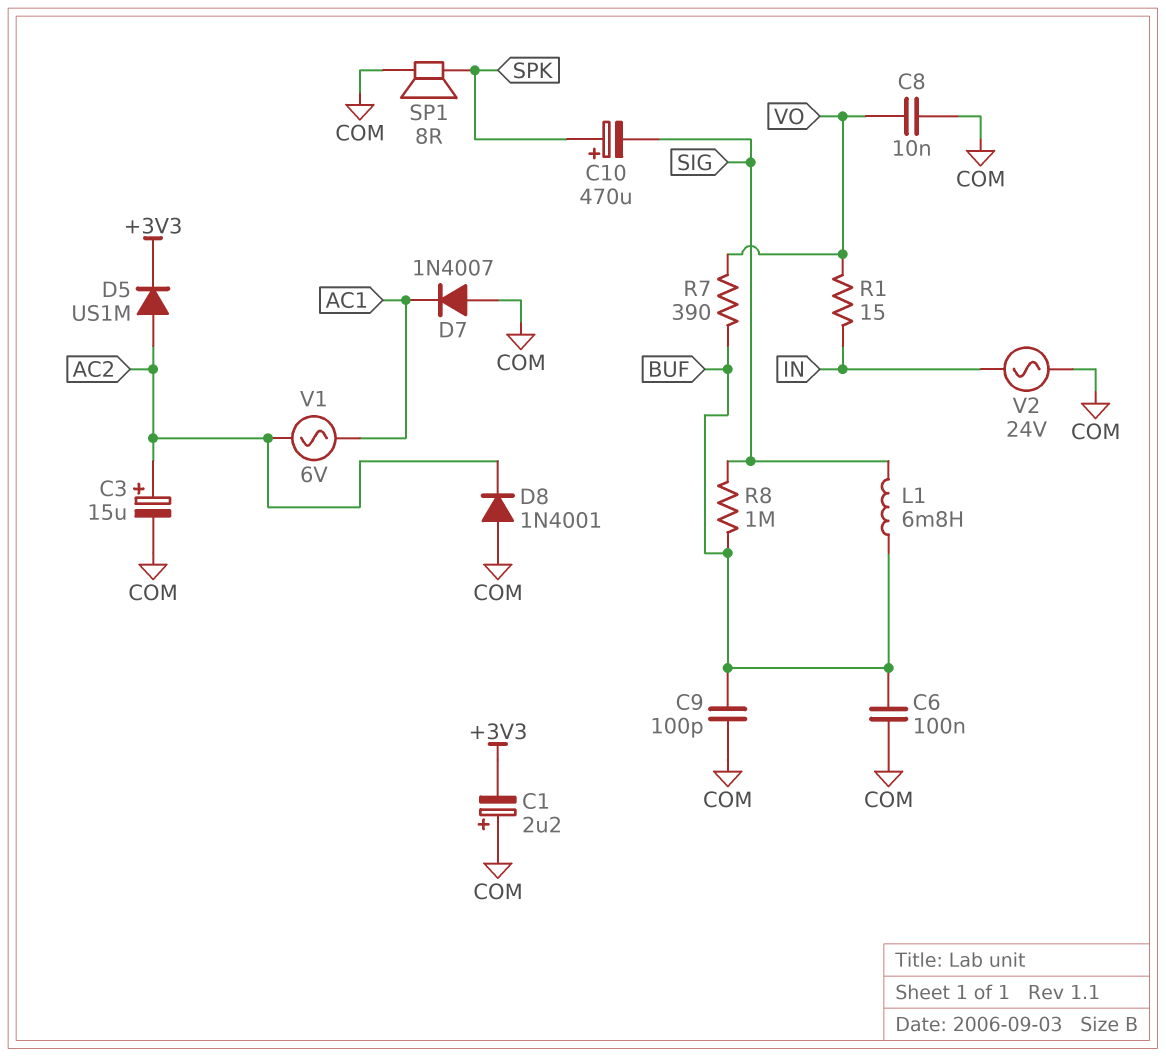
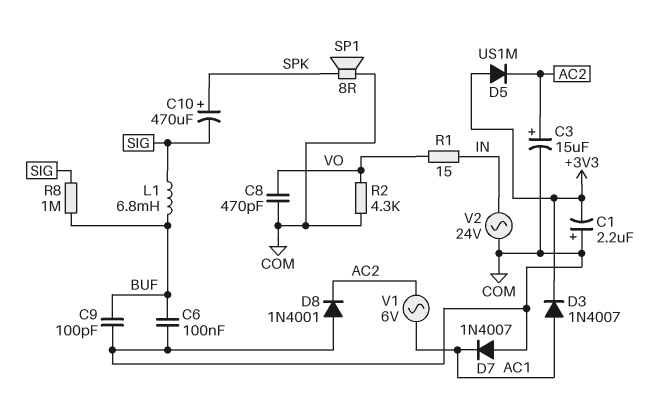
C8: 10nF (COM, VO) -> 470pF (COM, VO)
D3: none -> diode 1N4007 (A AC1, K +3V3)
D5: diode US1M (A AC2, K +3V3) -> diode US1M (A +3V3, K AC2)
R2: none -> 4.3k (COM, VO)
R7: 390 (BUF, VO) -> none

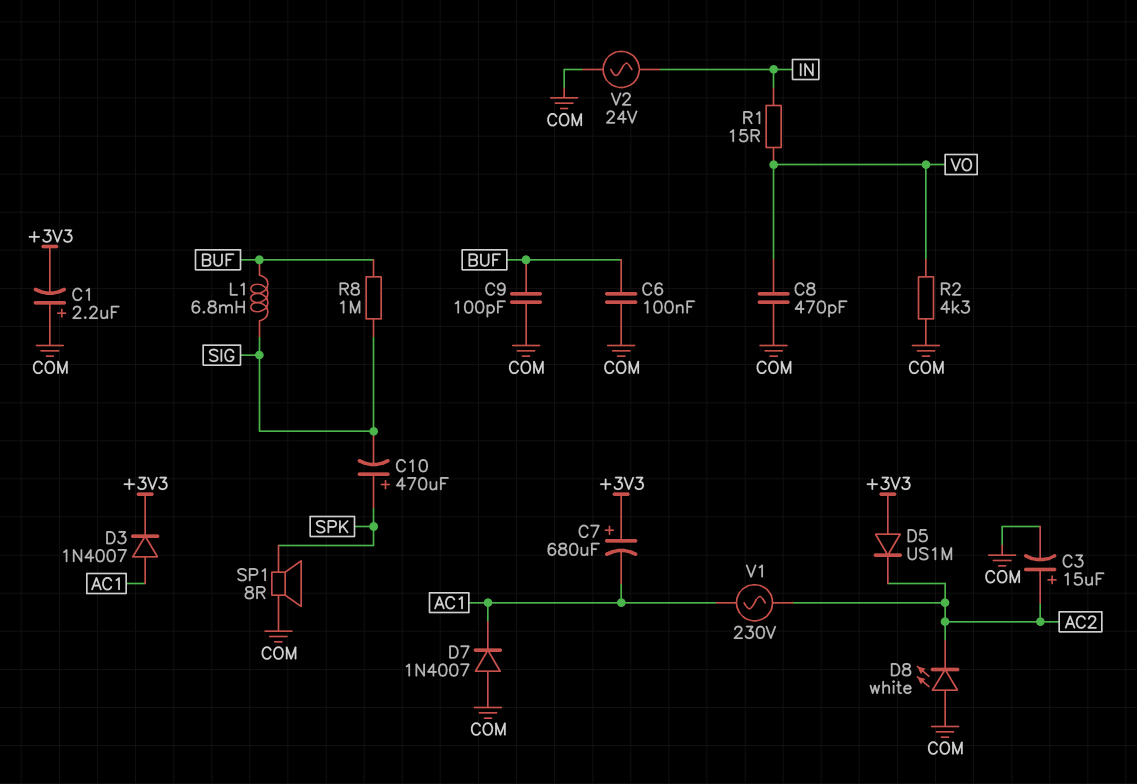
C7: none -> 680uF (plus +3V3, minus AC1)
D8: diode 1N4001 (A COM, K AC2) -> LED white (A COM, K AC2)
V1: AC 6V (AC1, AC2) -> AC 230V (AC1, AC2)

